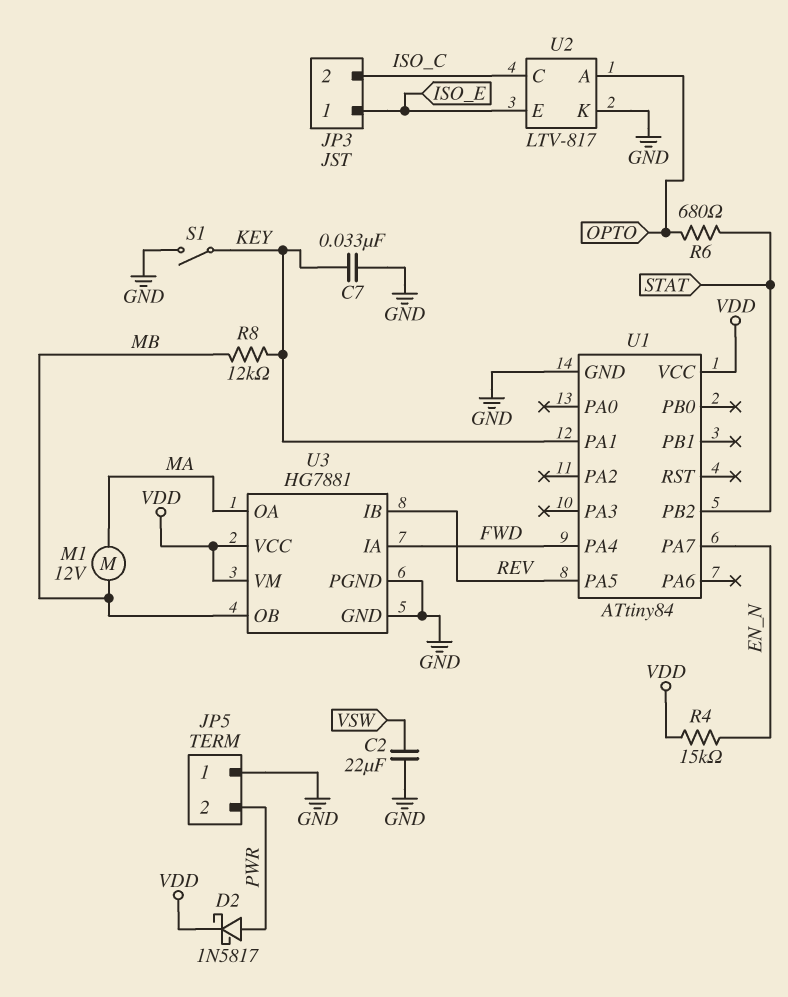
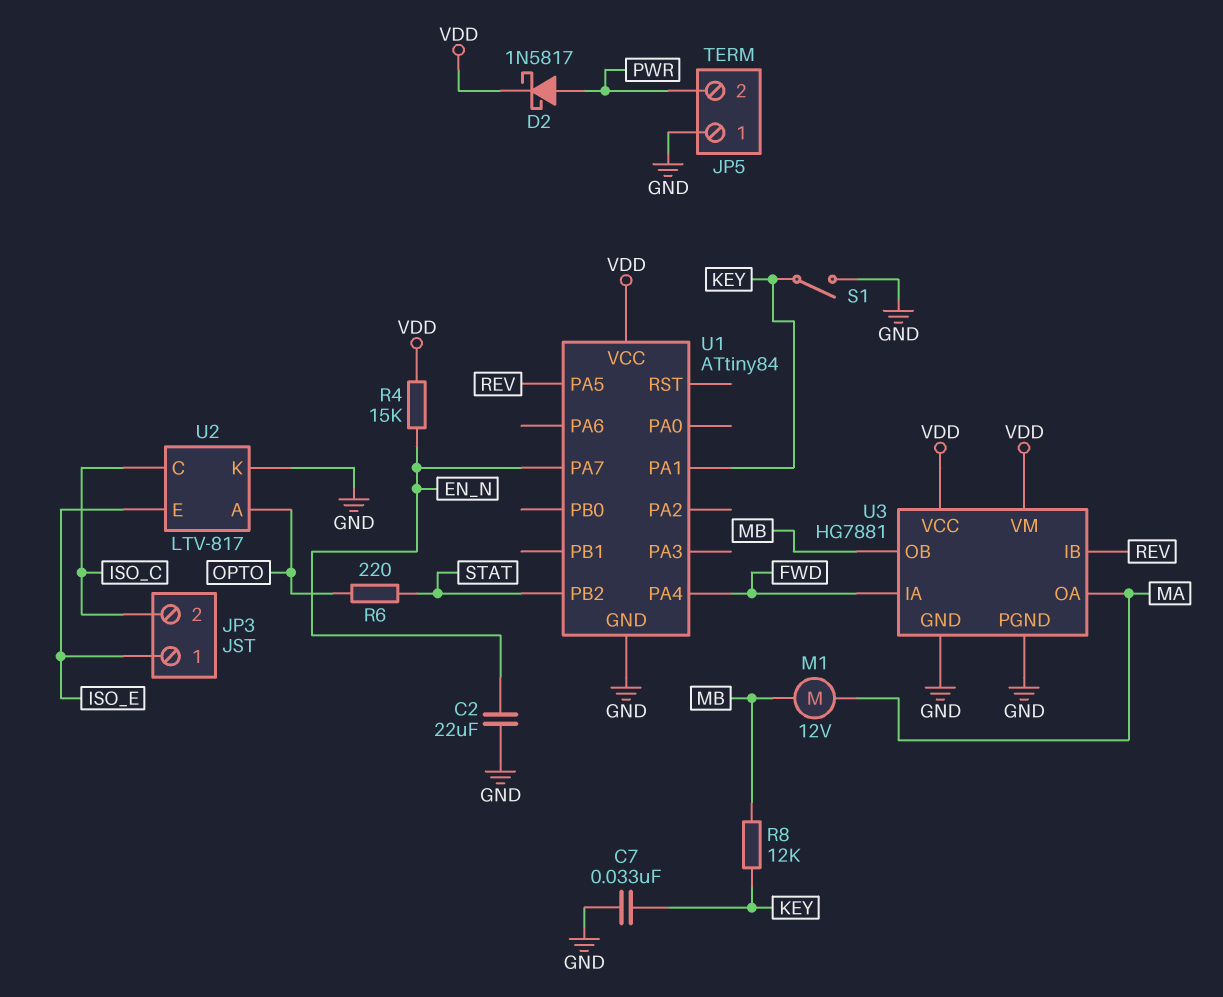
C2: 22uF (GND, VSW) -> 22uF (EN_N, GND)
R6: 680 (OPTO, STAT) -> 220 (OPTO, STAT)

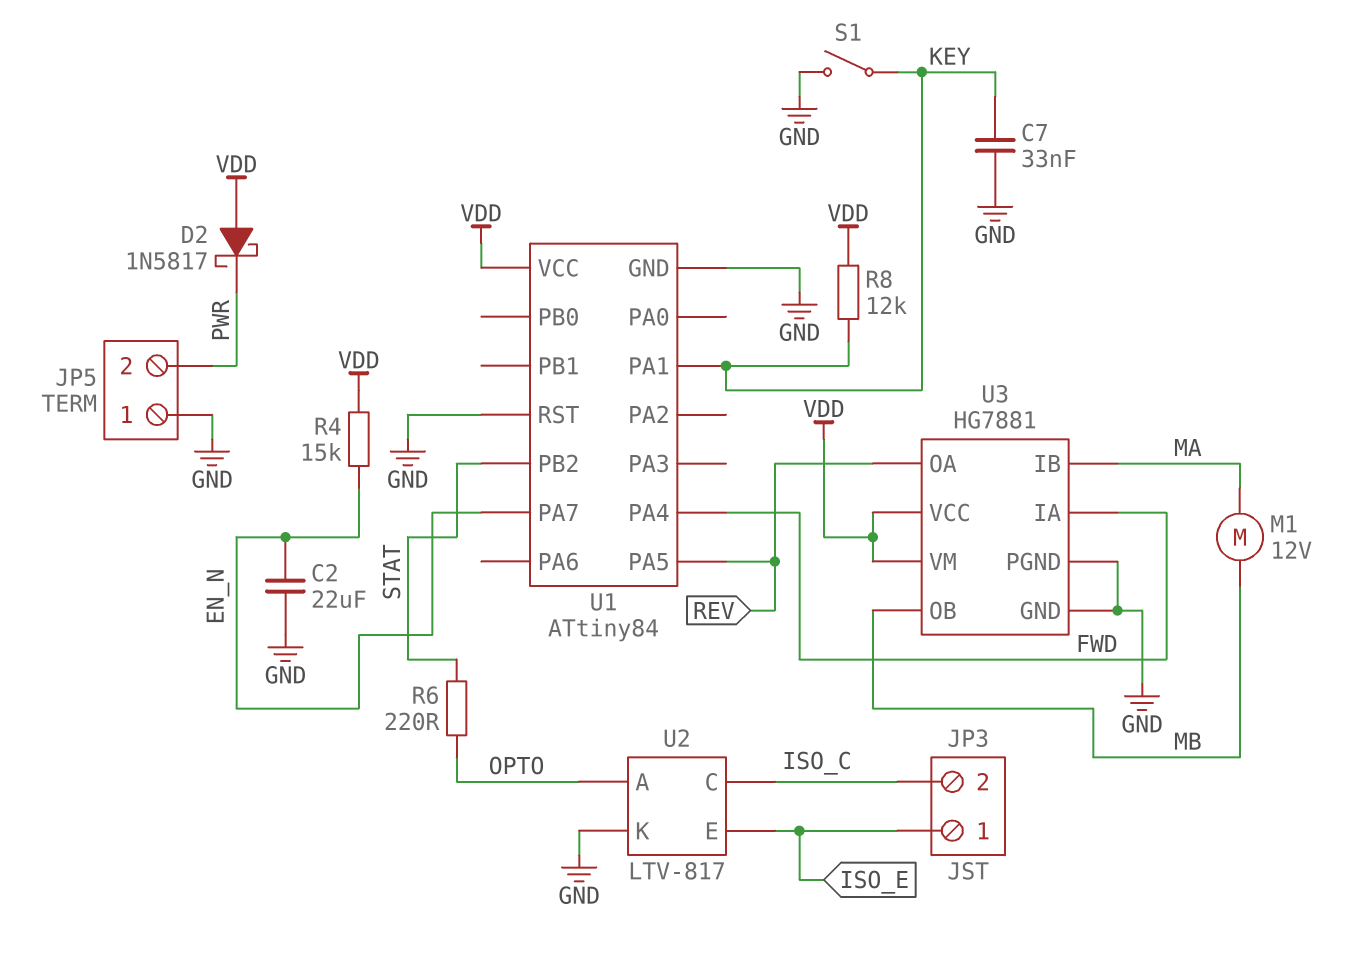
D2: schottky 1N5817 (A PWR, K VDD) -> schottky 1N5817 (A VDD, K PWR)
R8: 12k (KEY, MB) -> 12k (KEY, VDD)
U1 pin RST: none -> GND
U3 pin IB: REV -> MA
U3 pin OA: MA -> REV

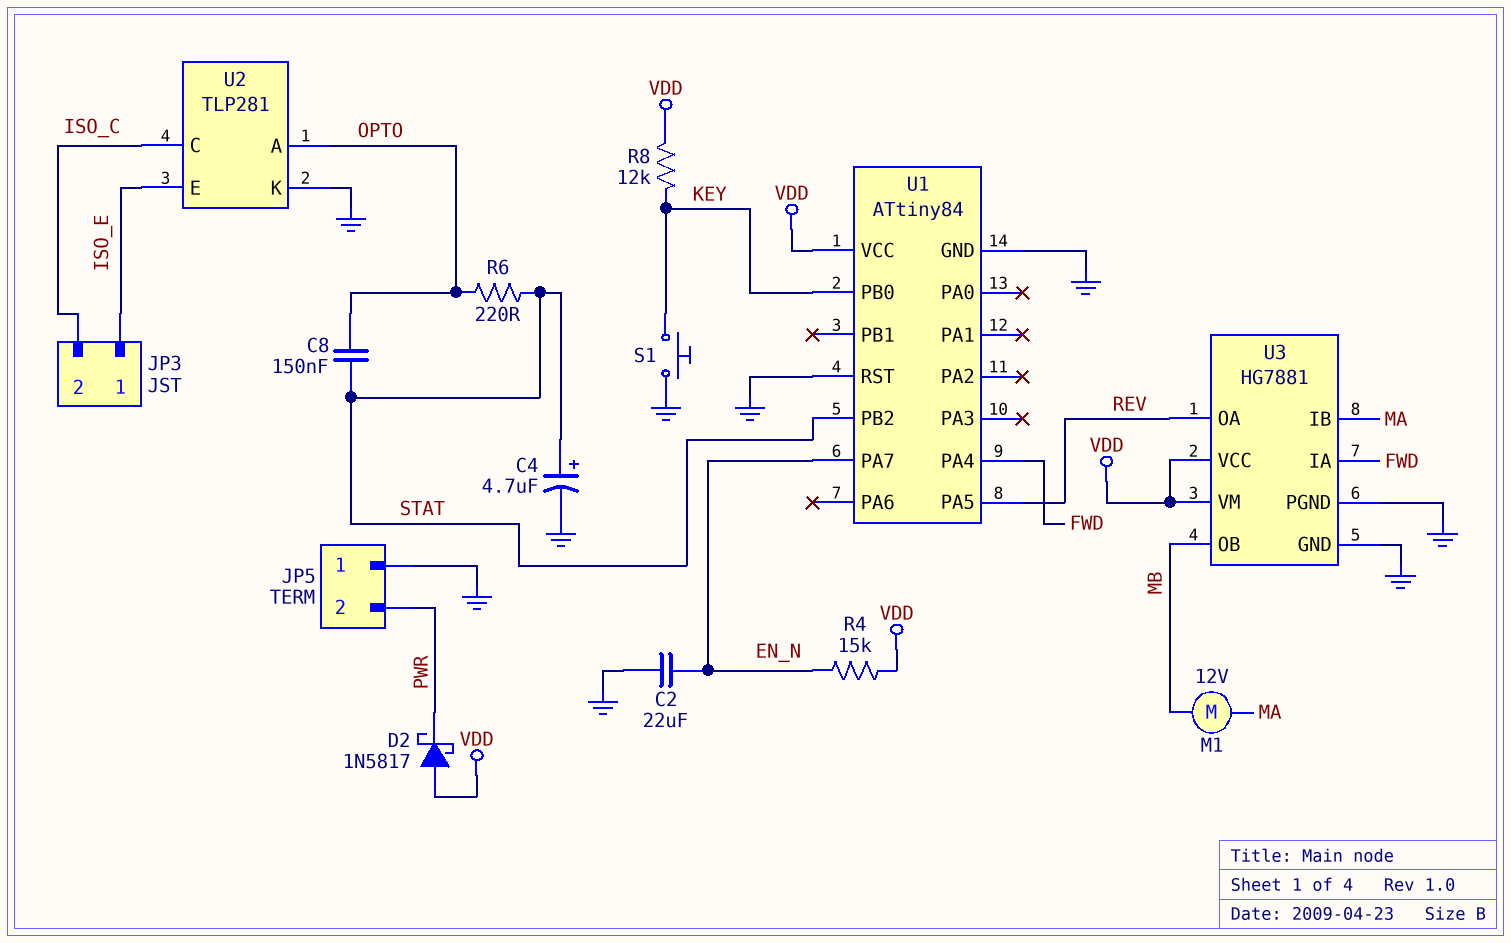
C4: none -> 4.7uF (plus STAT, minus GND)
C7: 33nF (GND, KEY) -> none
C8: none -> 150nF (OPTO, STAT)
S1: switch (GND, KEY) -> button (GND, KEY)
U1 pin PA1: KEY -> none
U1 pin PB0: none -> KEY
U2: LTV-817 -> TLP281

